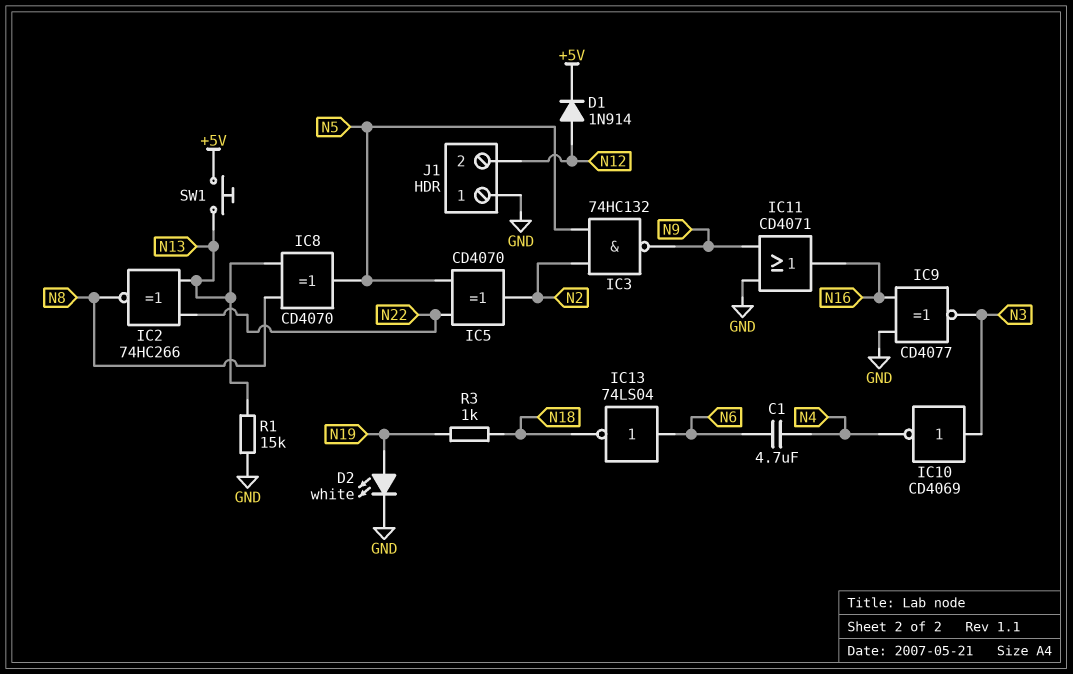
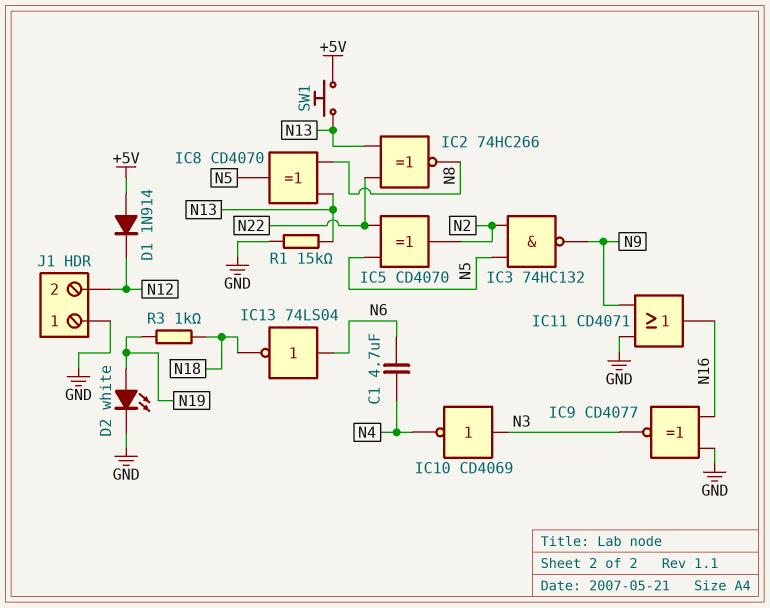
D1: diode 1N914 (A N12, K +5V) -> diode 1N914 (A +5V, K N12)

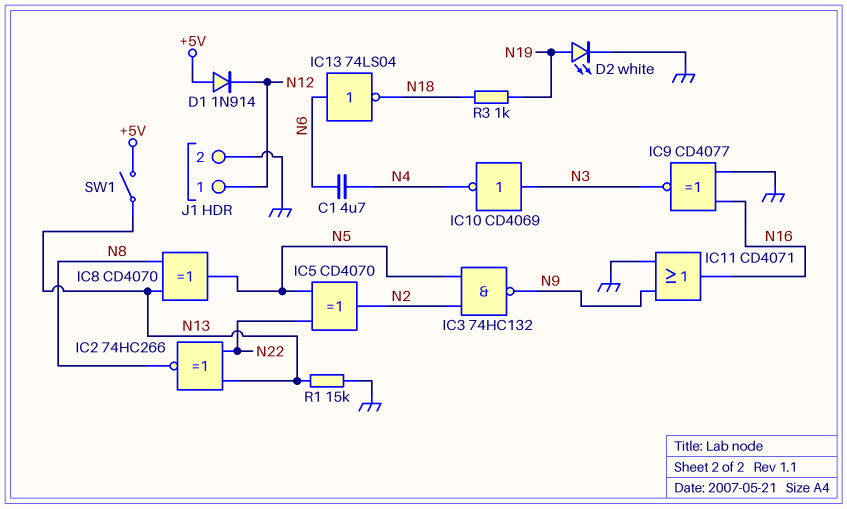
J1 pin 1: GND -> N12
J1 pin 2: N12 -> GND
SW1: button (+5V, N13) -> switch (+5V, N13)

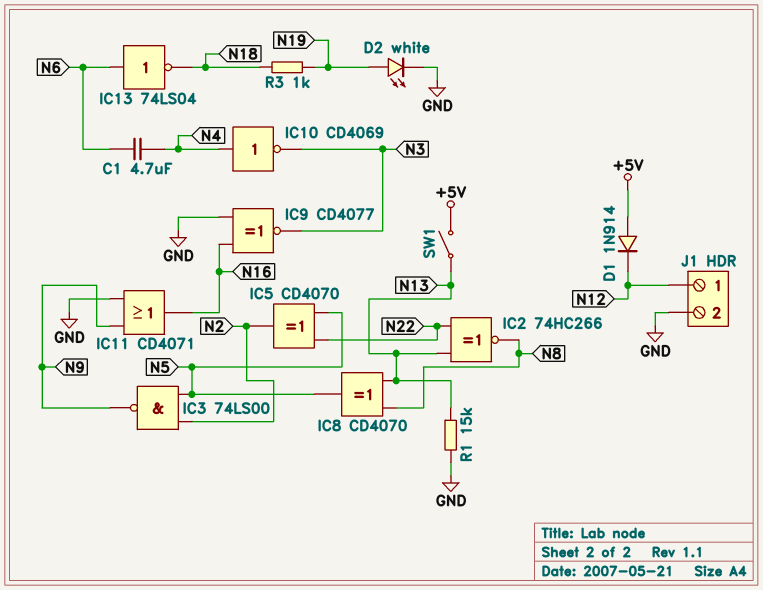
IC3: NAND 74HC132 (in N2, in N5, out N9) -> NAND 74LS00 (in N2, in N5, out N9)
IC10: NOT CD4069 (in N3, out N4) -> NOT CD4069 (in N4, out N3)

